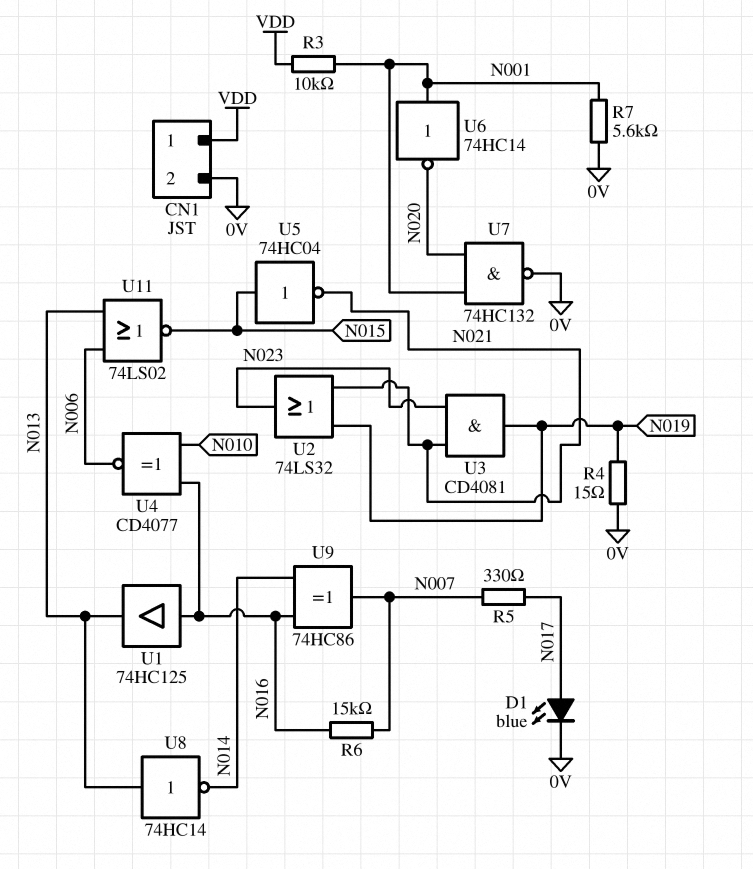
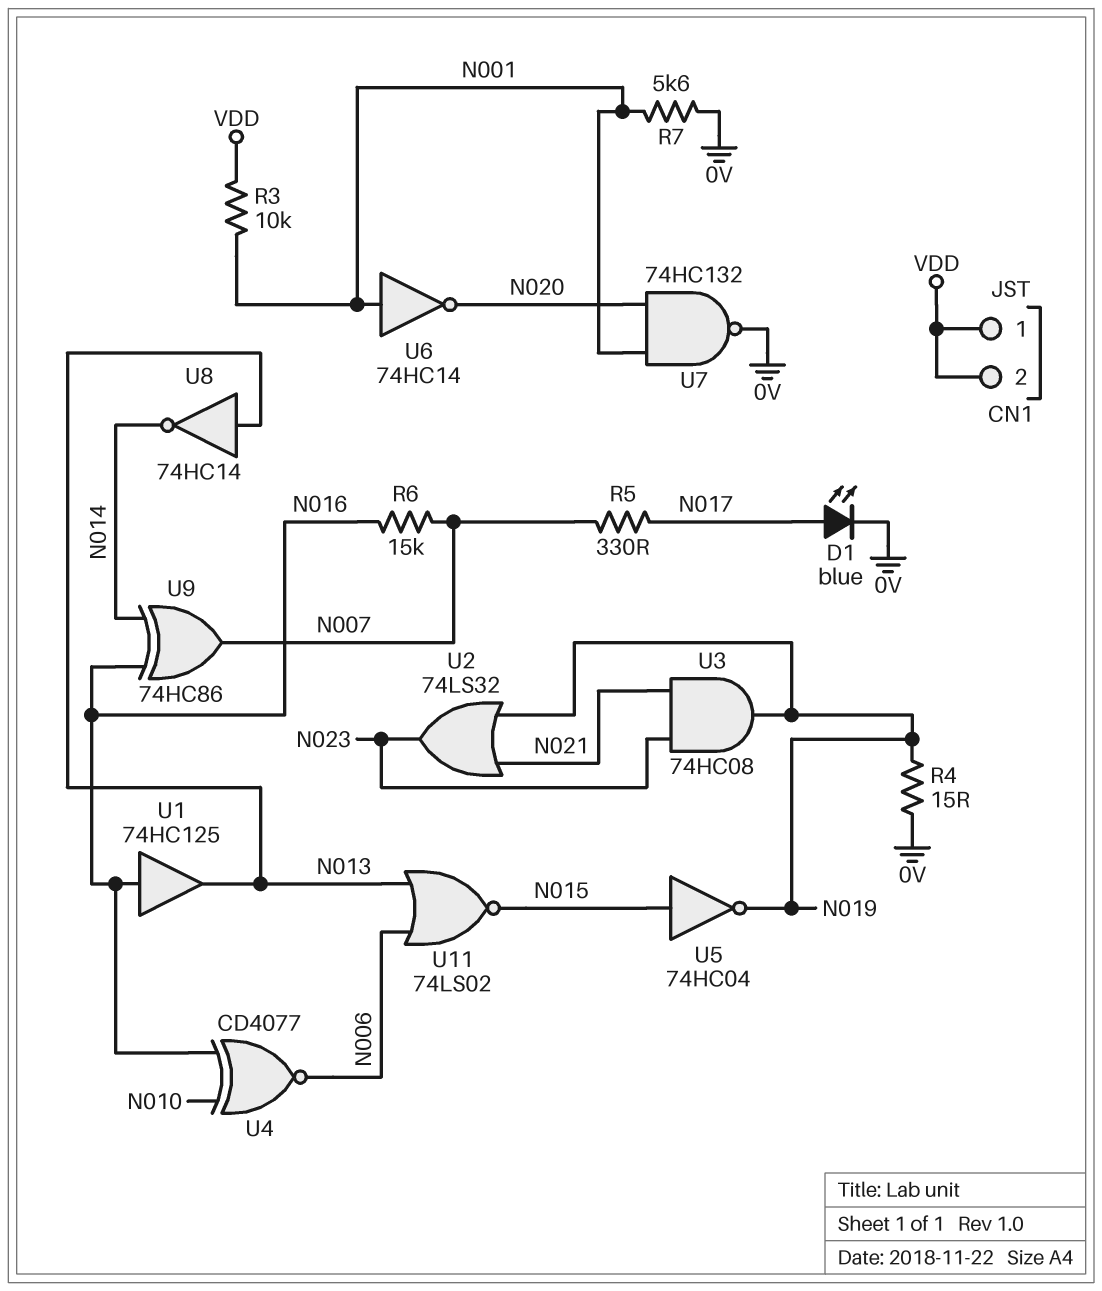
CN1 pin 2: 0V -> VDD
U3: AND CD4081 (in N021, in N023, out N019) -> AND 74HC08 (in N021, in N023, out N019)
U5: NOT 74HC04 (in N015, out N021) -> NOT 74HC04 (in N015, out N019)

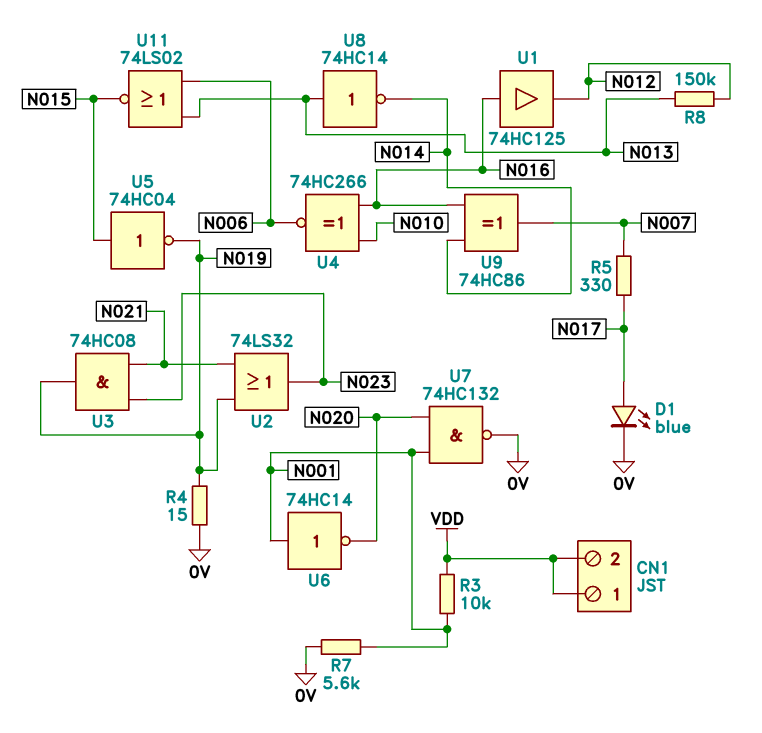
R6: 15k (N007, N016) -> none
R8: none -> 150k (N012, N013)
U1: buffer 74HC125 (in N016, out N013) -> buffer 74HC125 (in N016, out N012)
U4: XNOR CD4077 (in N010, in N016, out N006) -> XNOR 74HC266 (in N010, in N016, out N006)

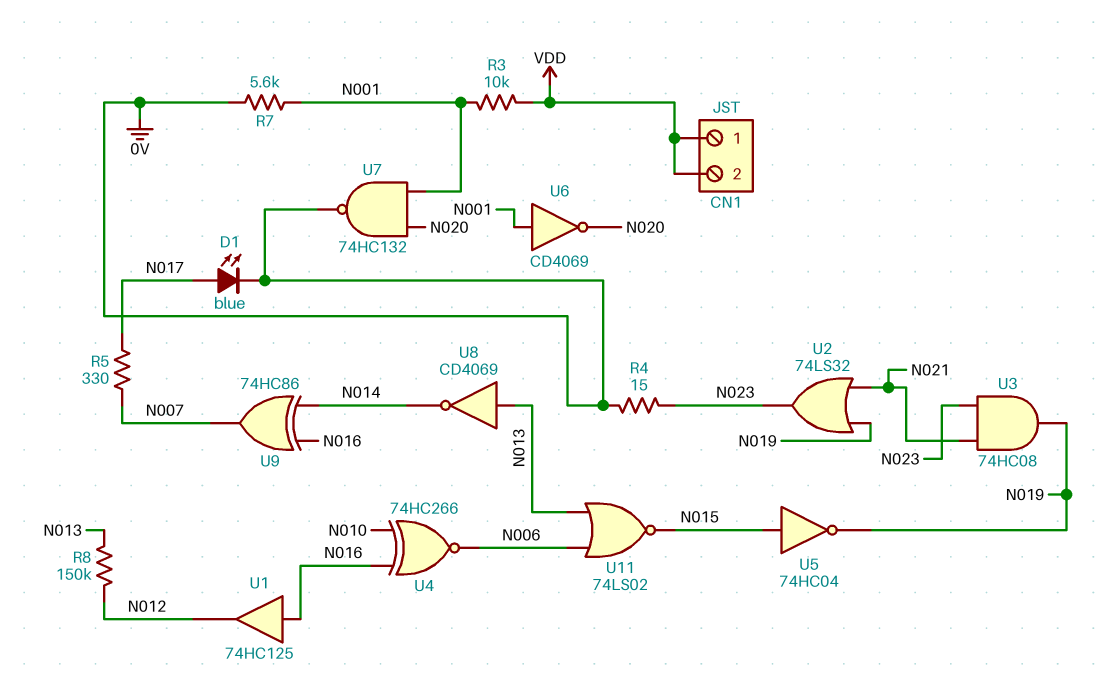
R4: 15 (0V, N019) -> 15 (0V, N023)
U6: NOT 74HC14 (in N001, out N020) -> NOT CD4069 (in N001, out N020)
U8: NOT 74HC14 (in N013, out N014) -> NOT CD4069 (in N013, out N014)

